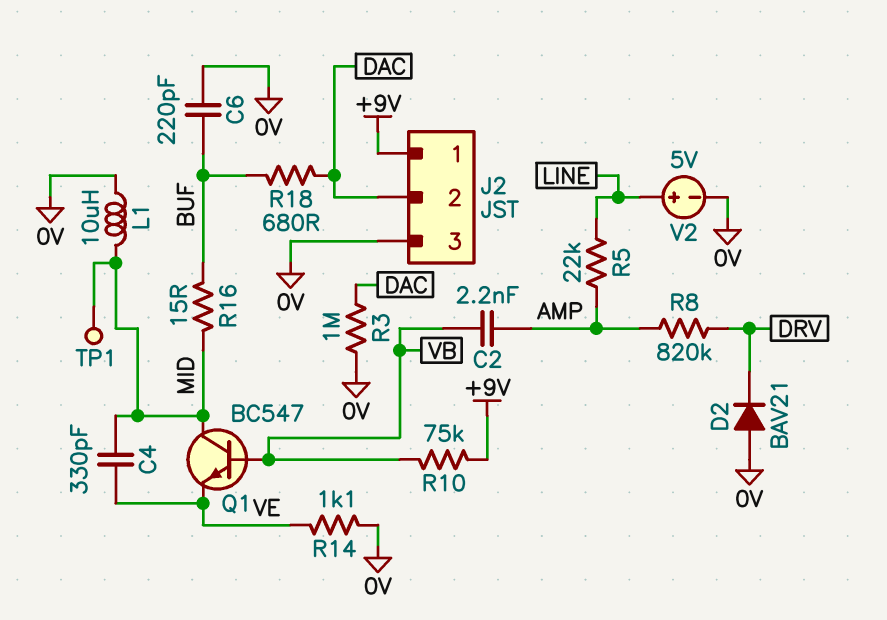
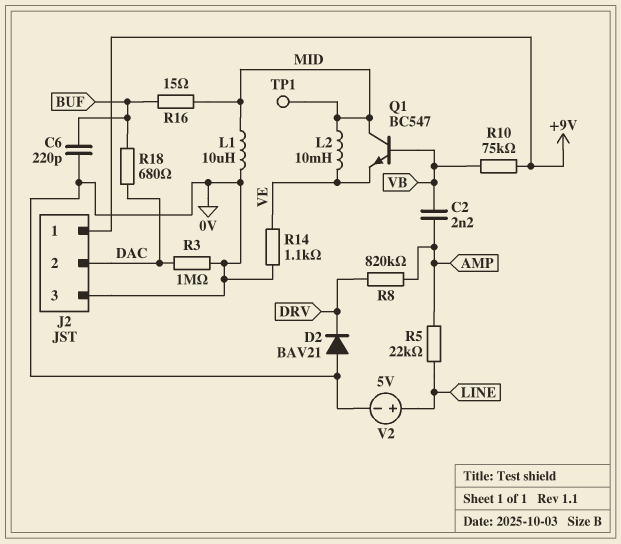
C4: 330pF (MID, VE) -> none
L2: none -> 10mH (MID, VE)

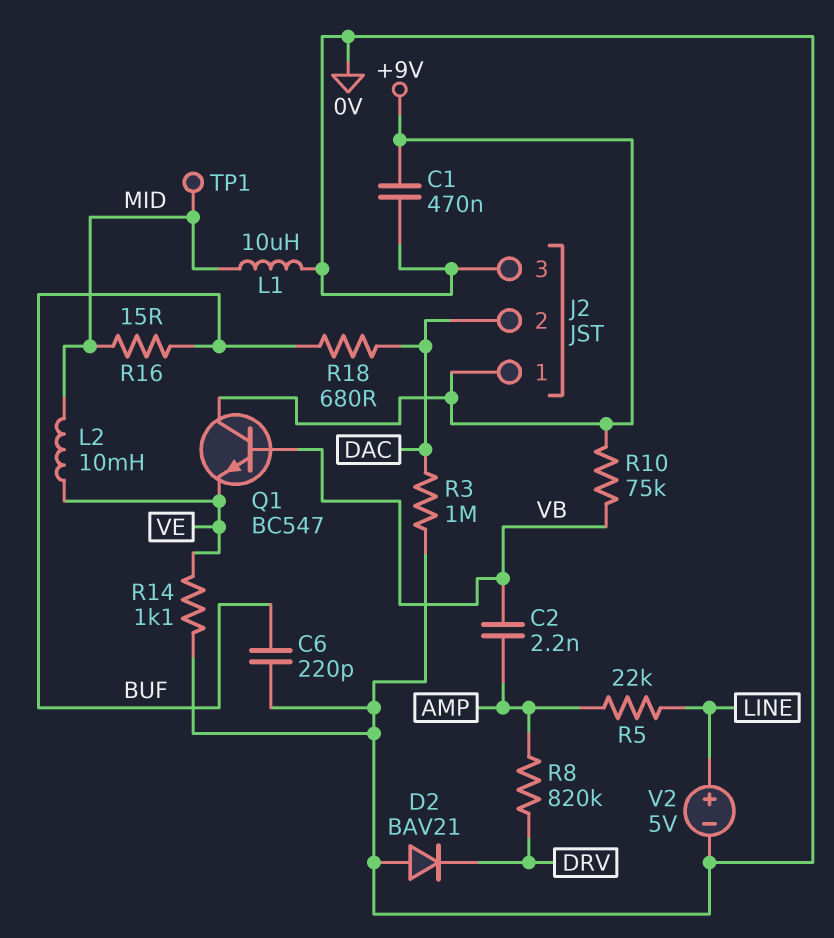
C1: none -> 470nF (+9V, 0V)
Q1: NPN BC547 (B VB, C MID, E VE) -> NPN BC547 (B VB, C +9V, E VE)

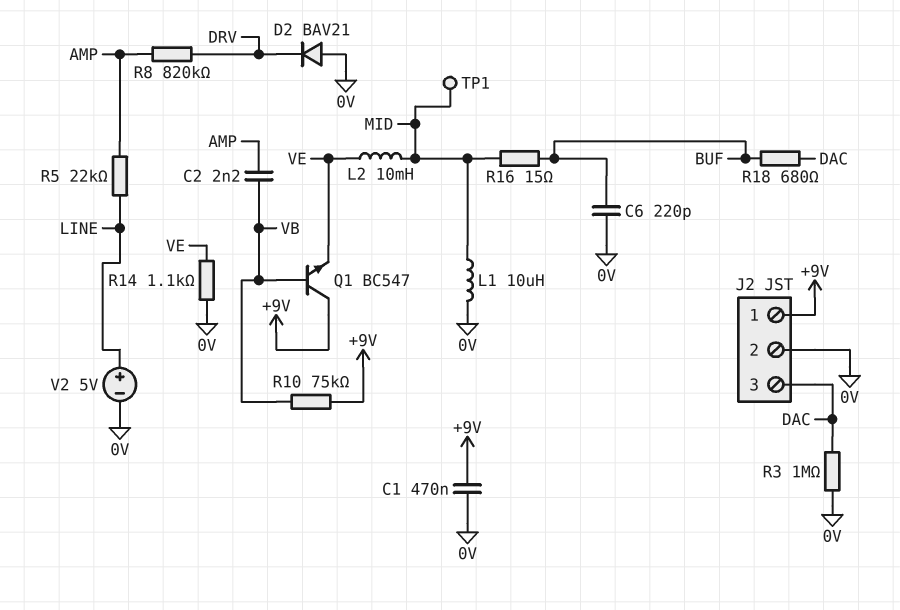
J2 pin 2: DAC -> 0V
J2 pin 3: 0V -> DAC

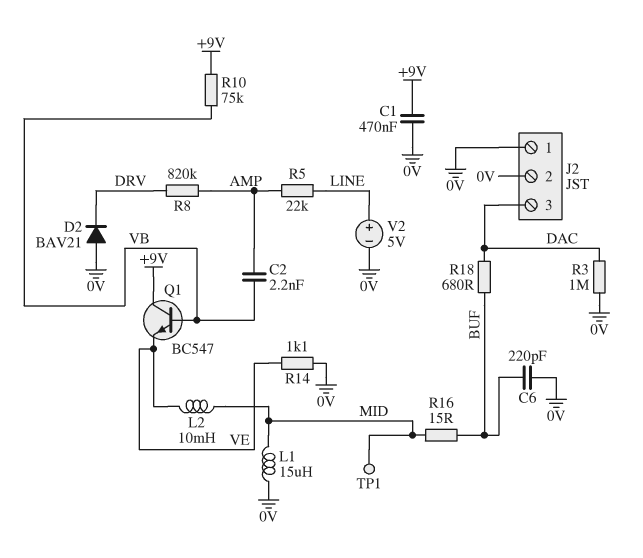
J2 pin 1: +9V -> 0V
L1: 10uH (0V, MID) -> 15uH (0V, MID)

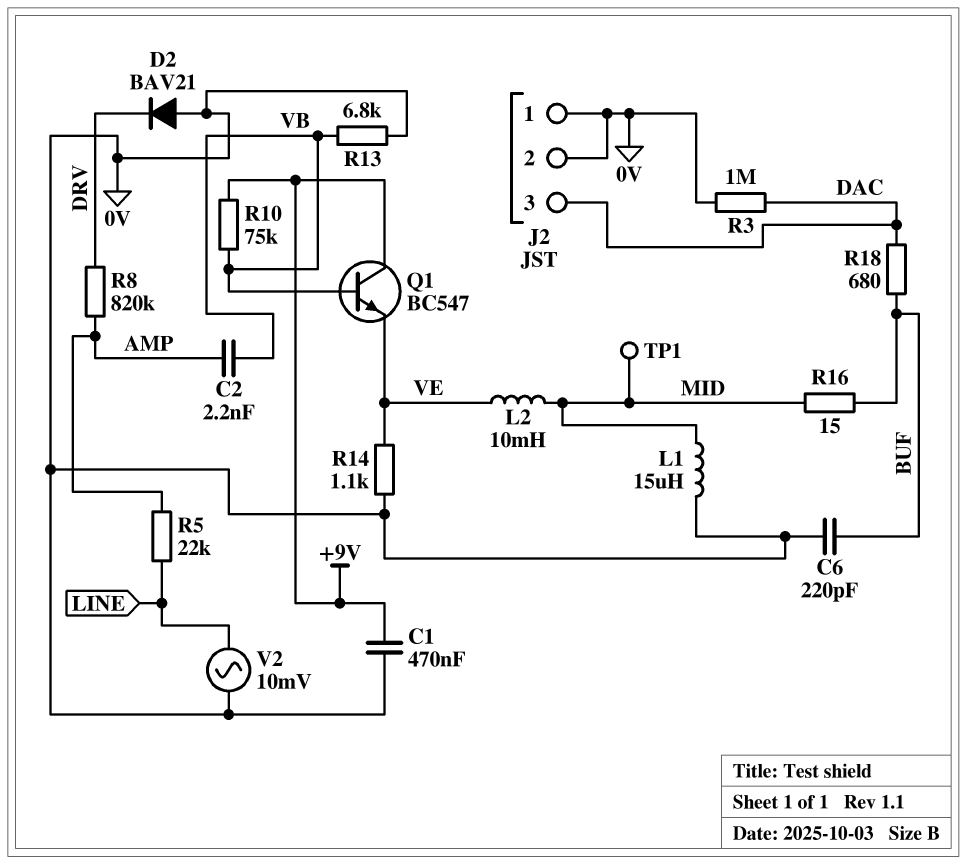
R13: none -> 6.8k (0V, VB)
V2: 5V (plus LINE, minus 0V) -> AC 10mV (0V, LINE)

